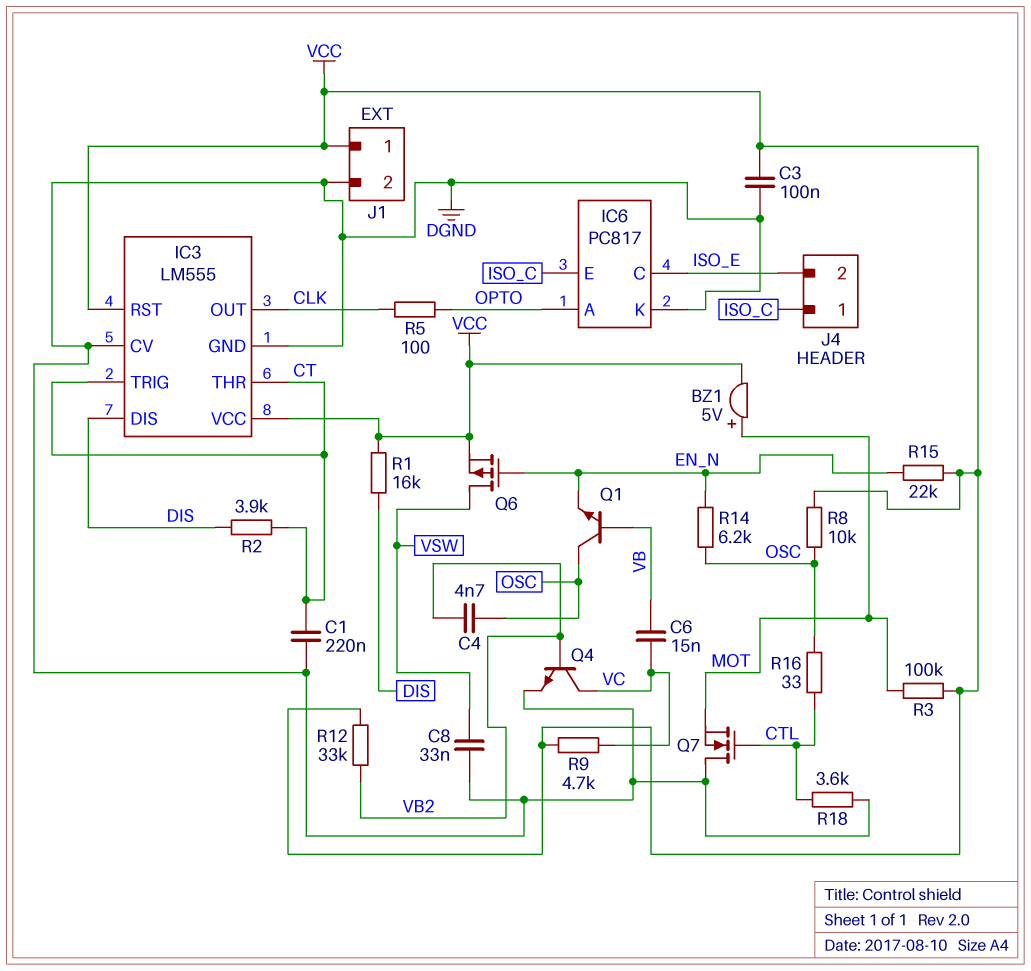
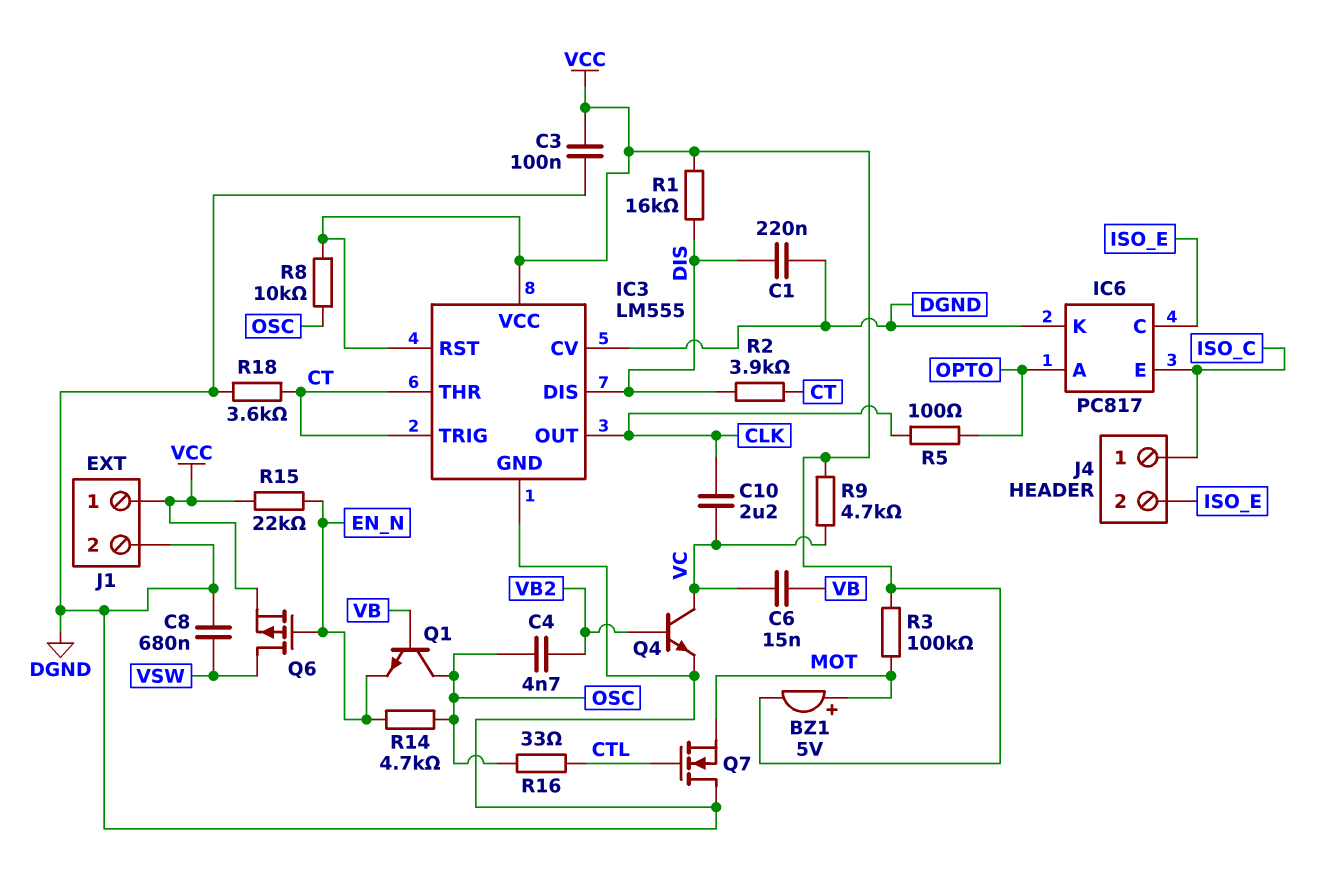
C1: 220nF (CT, DGND) -> 220nF (DGND, DIS)
C8: 33nF (DGND, VSW) -> 680nF (DGND, VSW)
C10: none -> 2.2uF (CLK, VC)
R12: 33k (VB2, VCC) -> none
R14: 6.2k (EN_N, OSC) -> 4.7k (EN_N, OSC)
R18: 3.6k (CTL, DGND) -> 3.6k (CT, DGND)

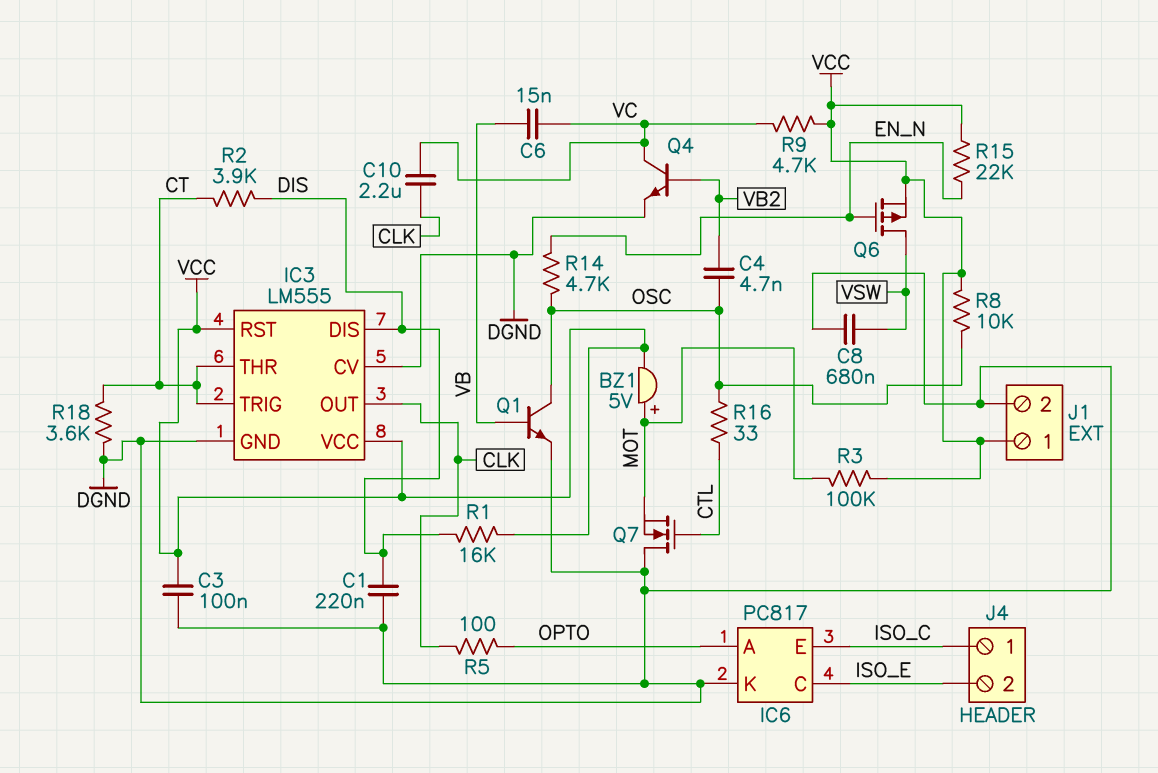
Q1: NPN (B VB, C OSC, E EN_N) -> NPN (B VB, C OSC, E DGND)

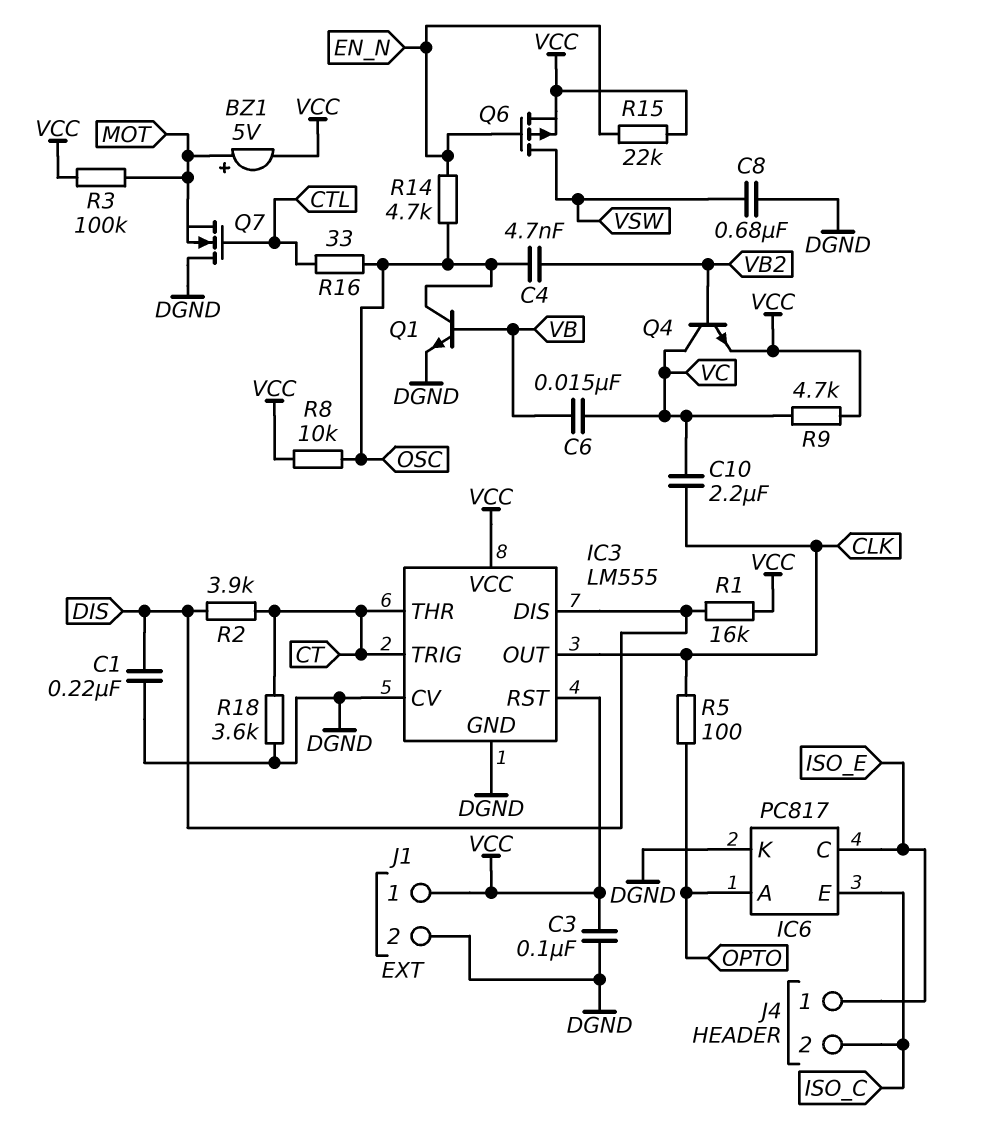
J4 pin 1: ISO_C -> ISO_E
J4 pin 2: ISO_E -> ISO_C
Q4: NPN (B VB2, C VC, E DGND) -> NPN (B VB2, C VC, E VCC)

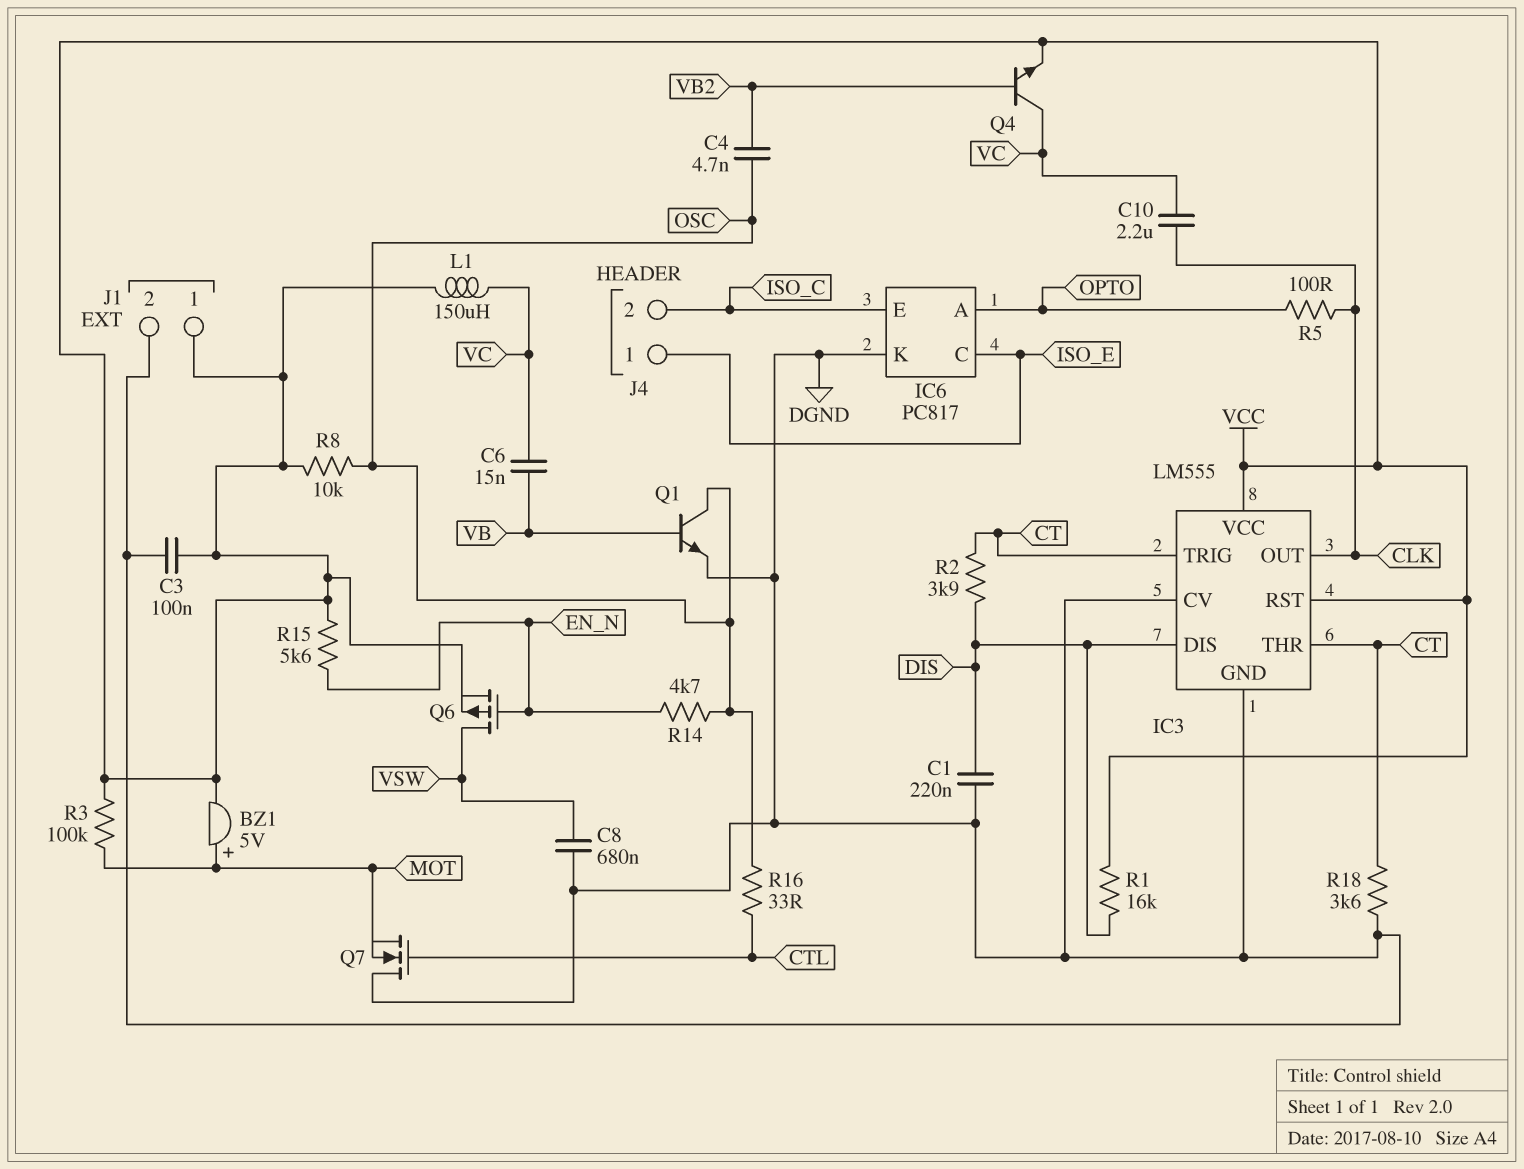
L1: none -> 150uH (VC, VCC)
R9: 4.7k (VC, VCC) -> none
R15: 22k (EN_N, VCC) -> 5.6k (EN_N, VCC)

